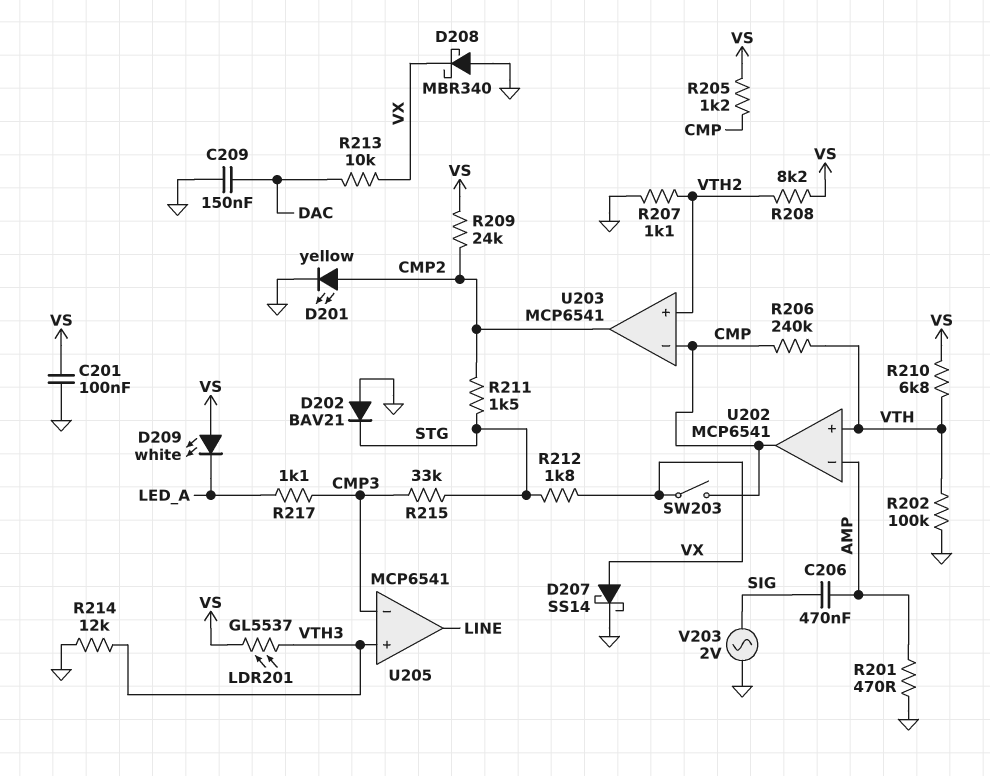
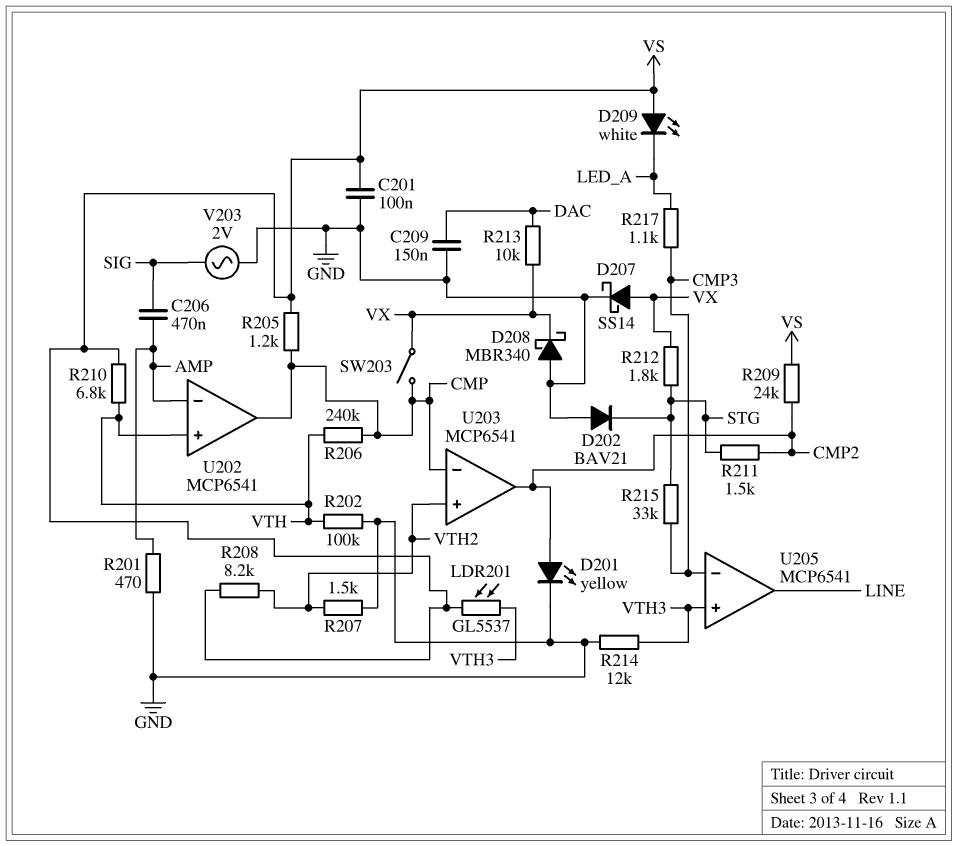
R207: 1.1k (GND, VTH2) -> 1.5k (GND, VTH2)

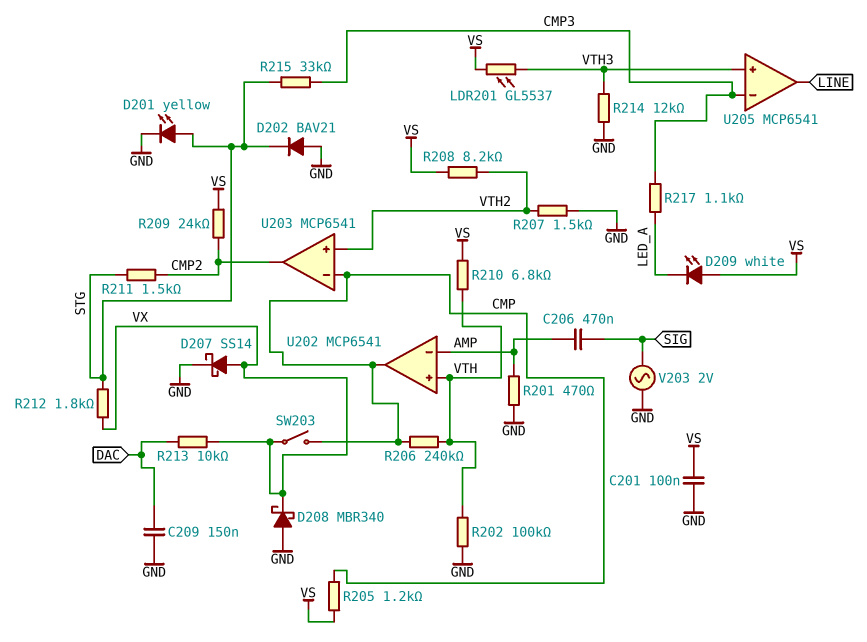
D201: LED yellow (A CMP2, K GND) -> LED yellow (A STG, K GND)

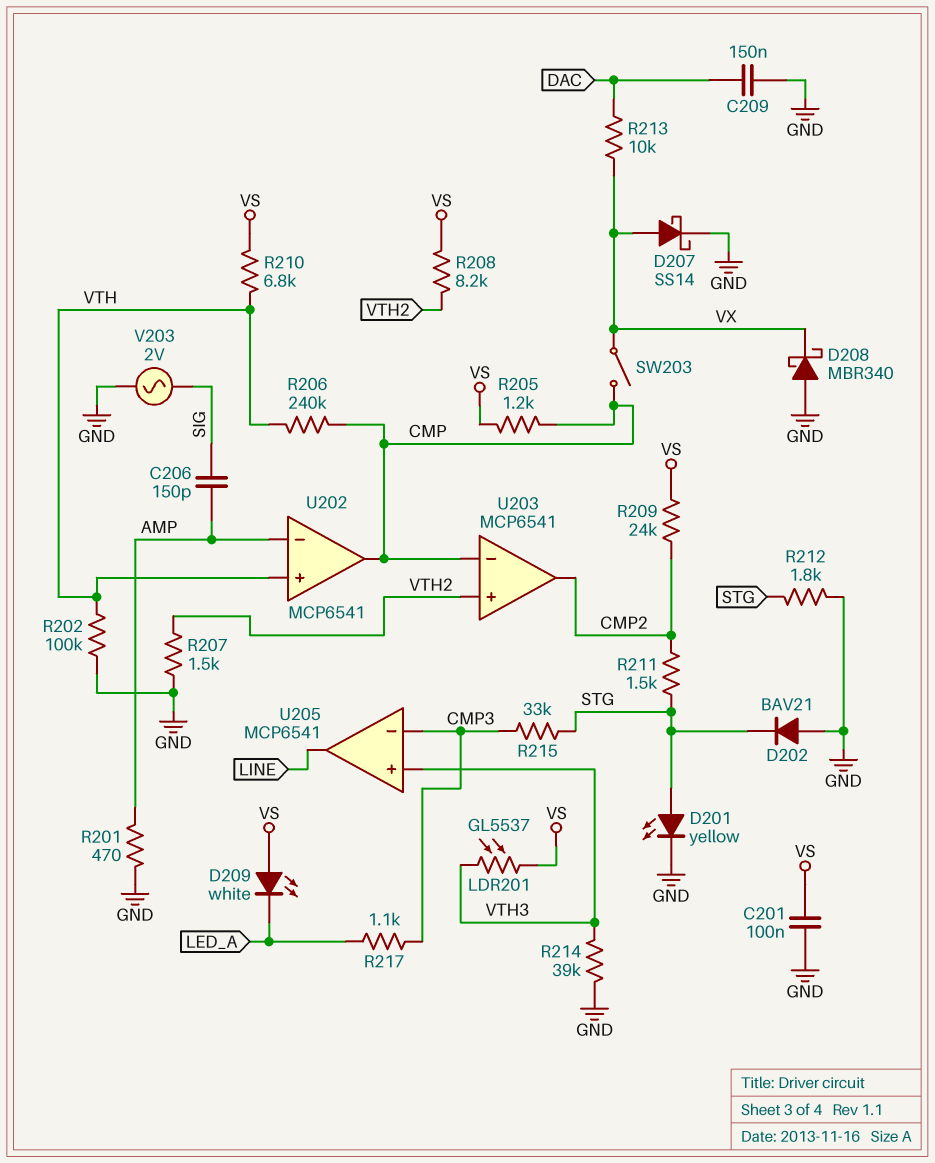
C206: 470nF (AMP, SIG) -> 150pF (AMP, SIG)
R212: 1.8k (STG, VX) -> 1.8k (GND, STG)
R214: 12k (GND, VTH3) -> 39k (GND, VTH3)

